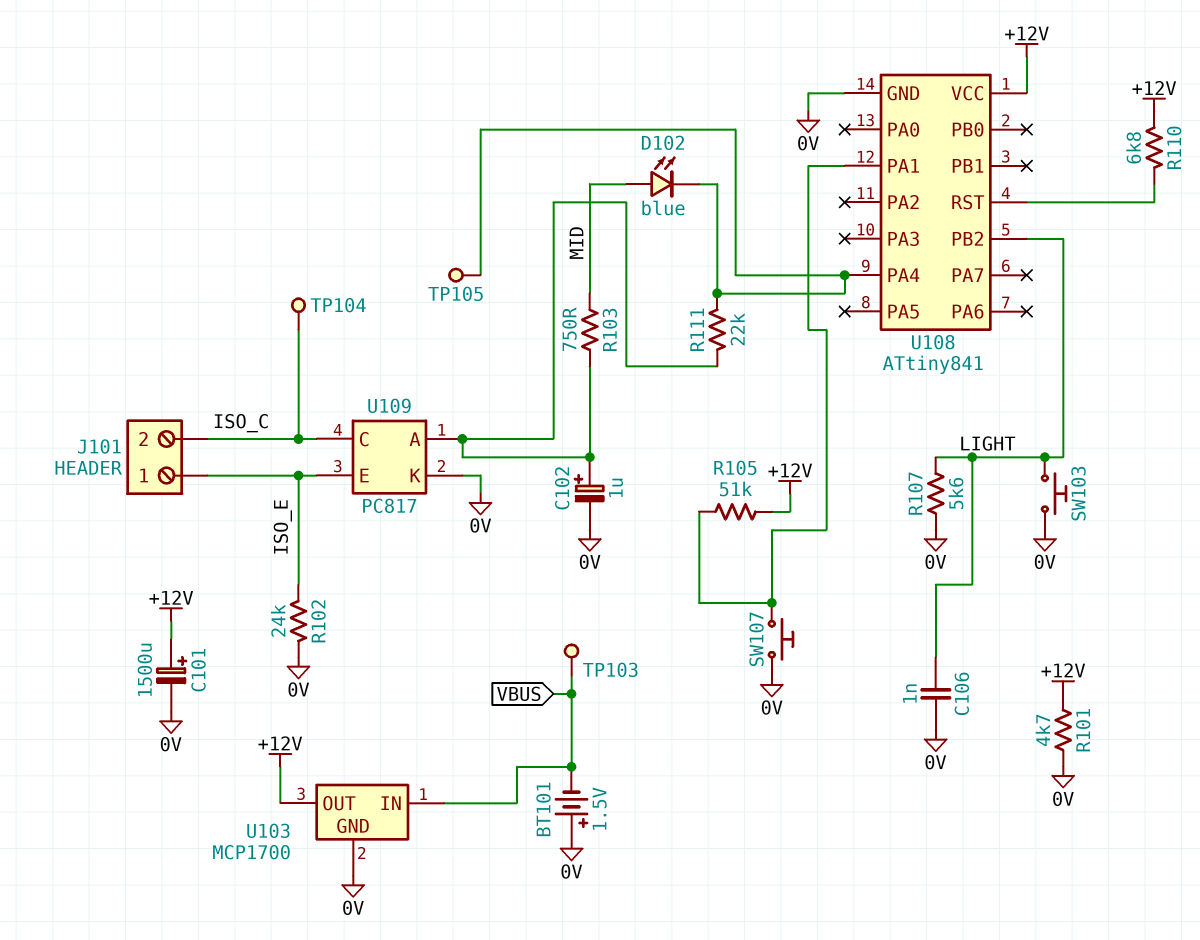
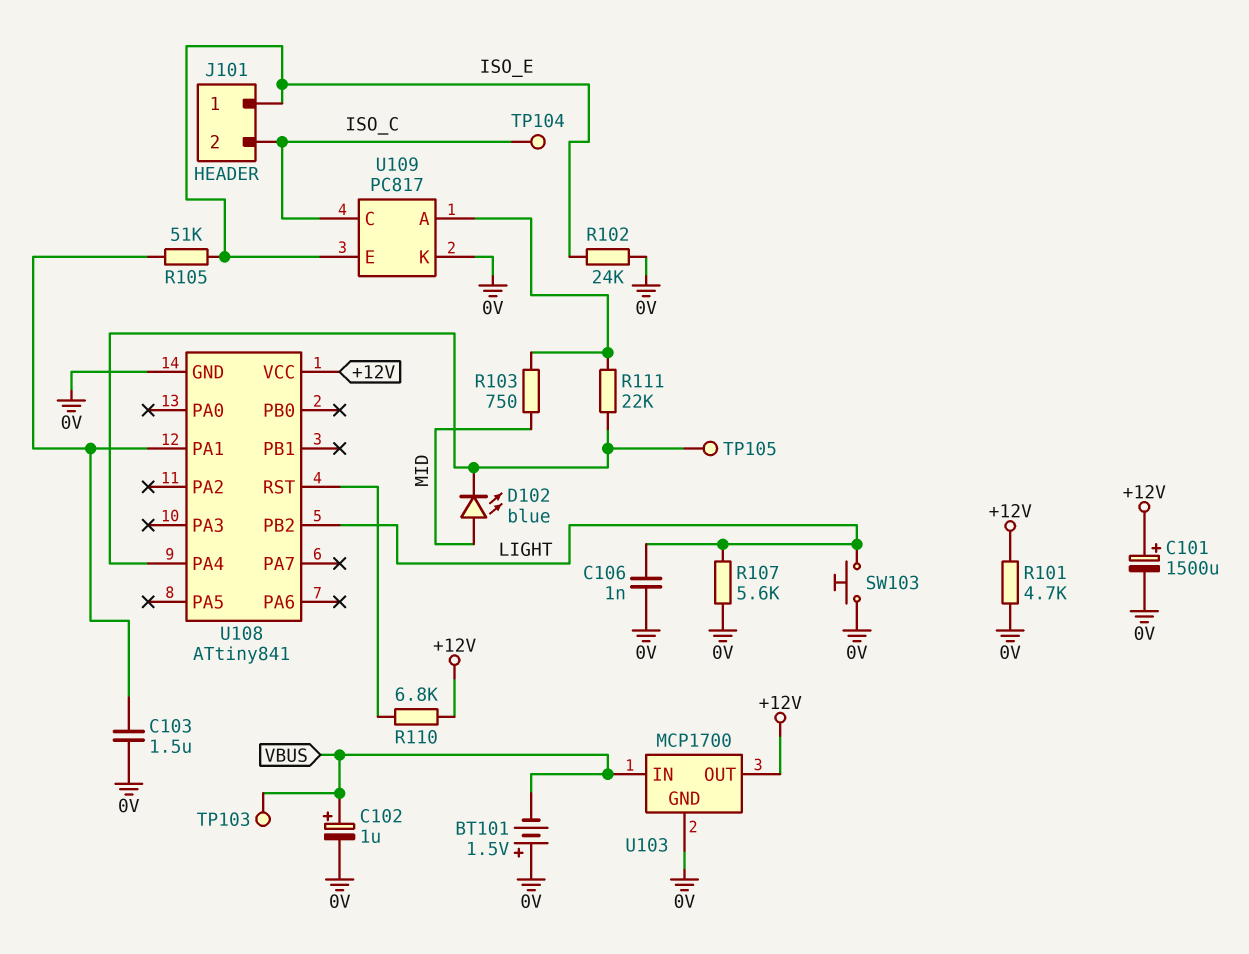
C102: 1uF (plus U109/A, minus 0V) -> 1uF (plus VBUS, minus 0V)
C103: none -> 1.5uF (0V, U108/PA1)
R105: 51k (+12V, U108/PA1) -> 51k (ISO_E, U108/PA1)
SW107: button (0V, U108/PA1) -> none

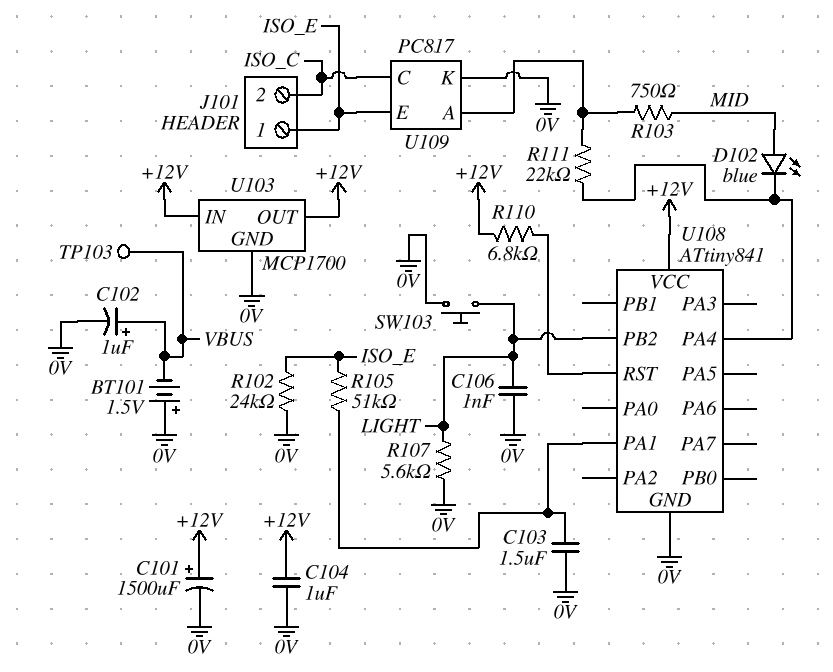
C104: none -> 1uF (+12V, 0V)
R101: 4.7k (+12V, 0V) -> none
TP104: test point (ISO_C) -> none
TP105: test point (U108/PA4) -> none
U103 pin IN: VBUS -> +12V

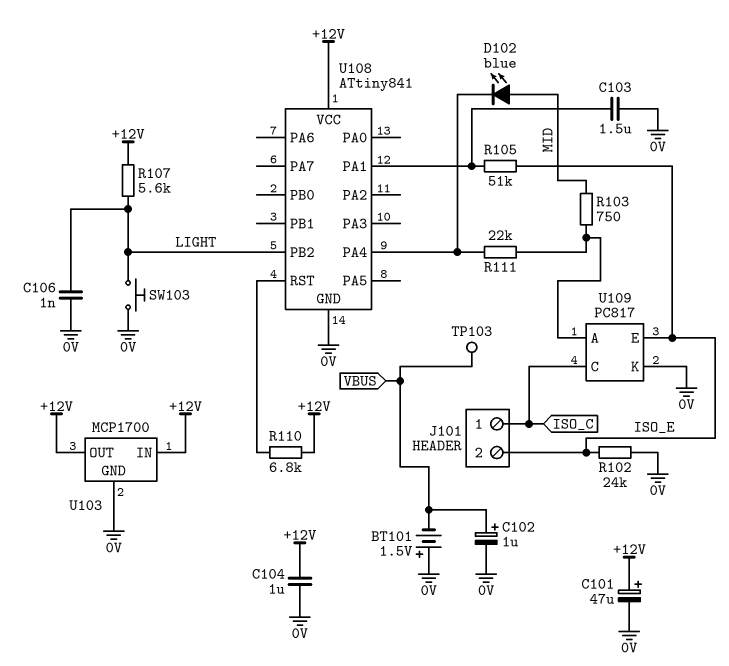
C101: 1500uF (plus +12V, minus 0V) -> 47uF (plus +12V, minus 0V)
J101 pin 1: ISO_E -> ISO_C
J101 pin 2: ISO_C -> ISO_E
R107: 5.6k (0V, LIGHT) -> 5.6k (+12V, LIGHT)

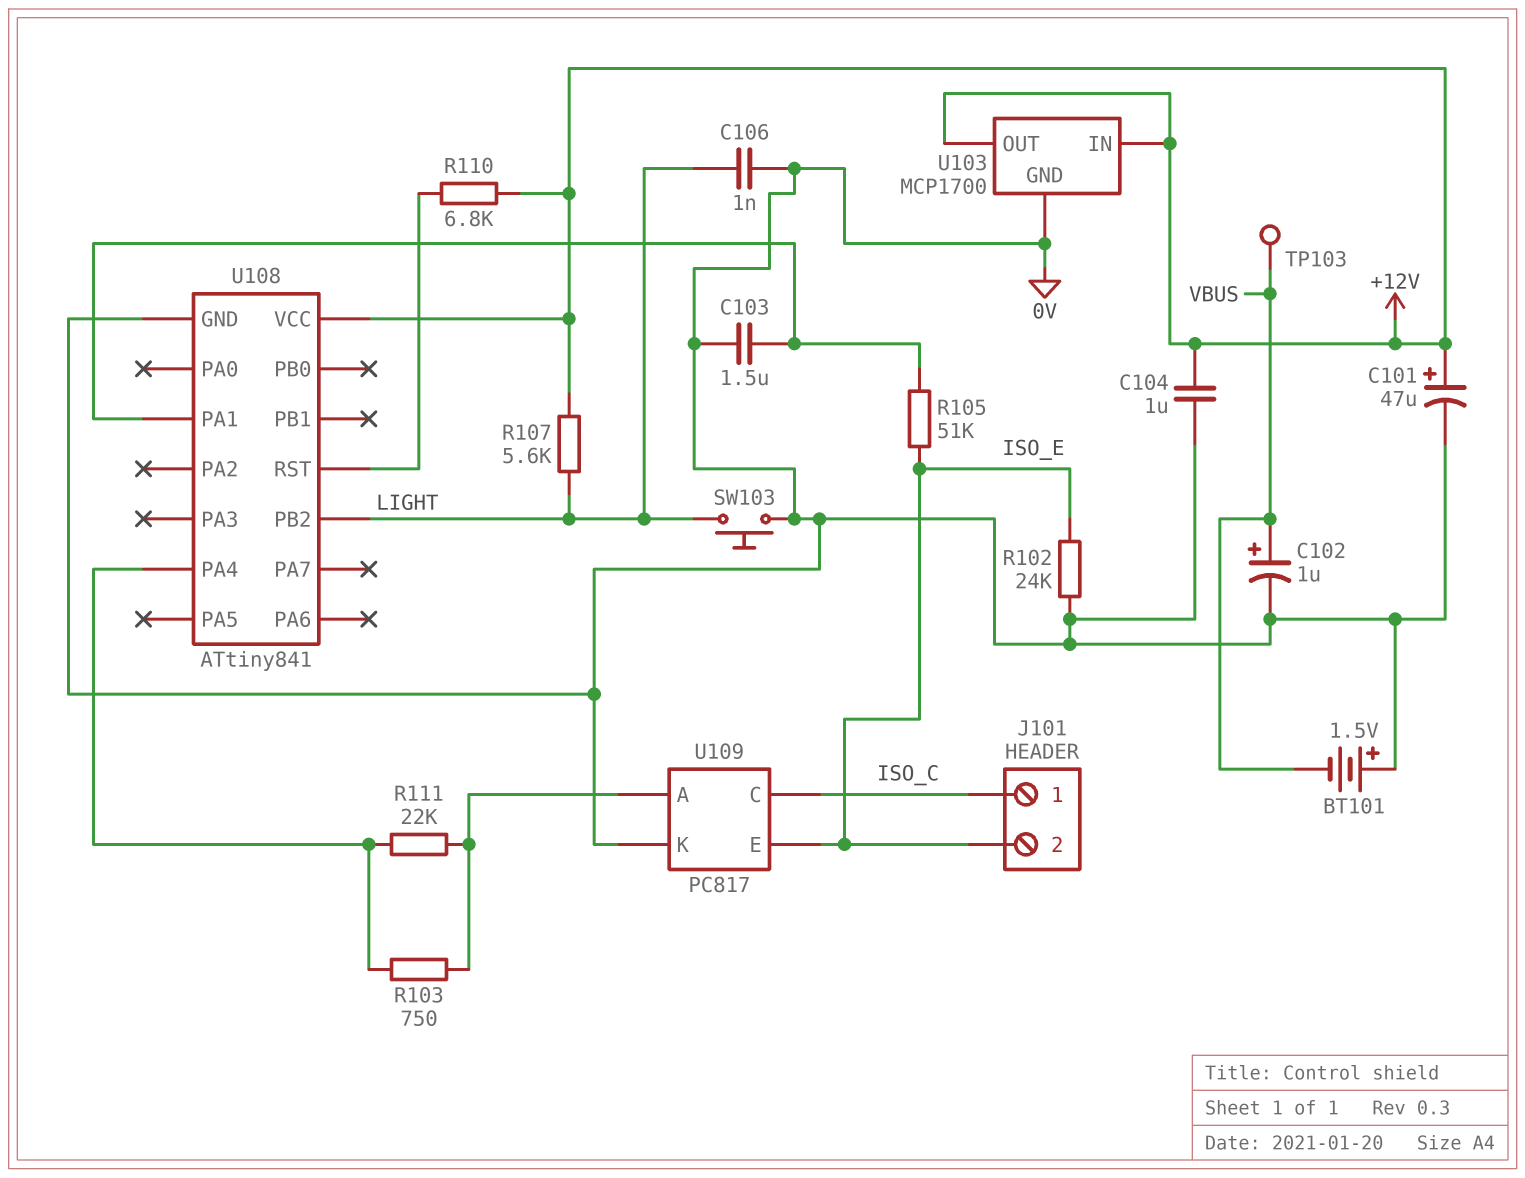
D102: LED blue (A MID, K U108/PA4) -> none
R103: 750 (MID, U109/A) -> 750 (U108/PA4, U109/A)

